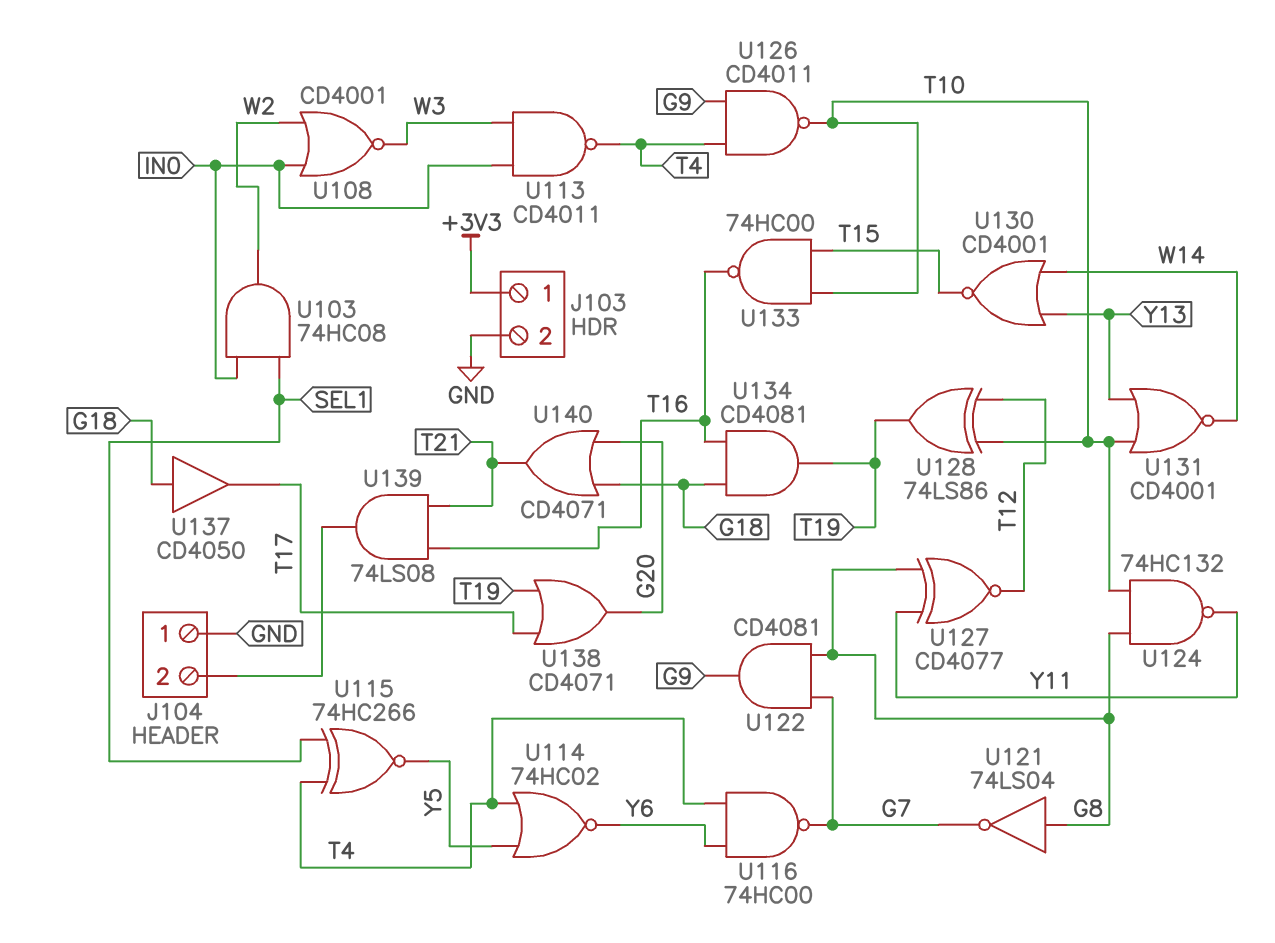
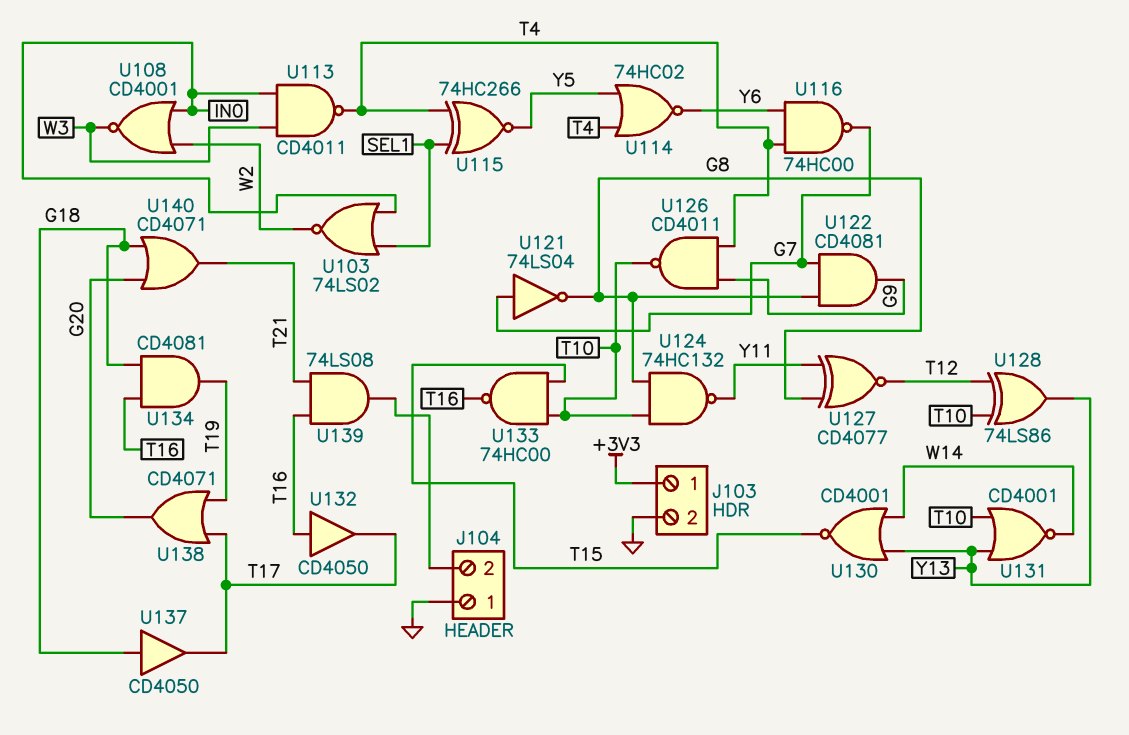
U103: AND 74HC08 (in IN0, in SEL1, out W2) -> NOR 74LS02 (in IN0, in SEL1, out W2)
U121: NOT 74LS04 (in G8, out G7) -> NOT 74LS04 (in G7, out G8)
U128: XOR 74LS86 (in T10, in T12, out T19) -> XOR 74LS86 (in T10, in T12, out Y13)
U132: none -> buffer CD4050 (in T16, out T17)

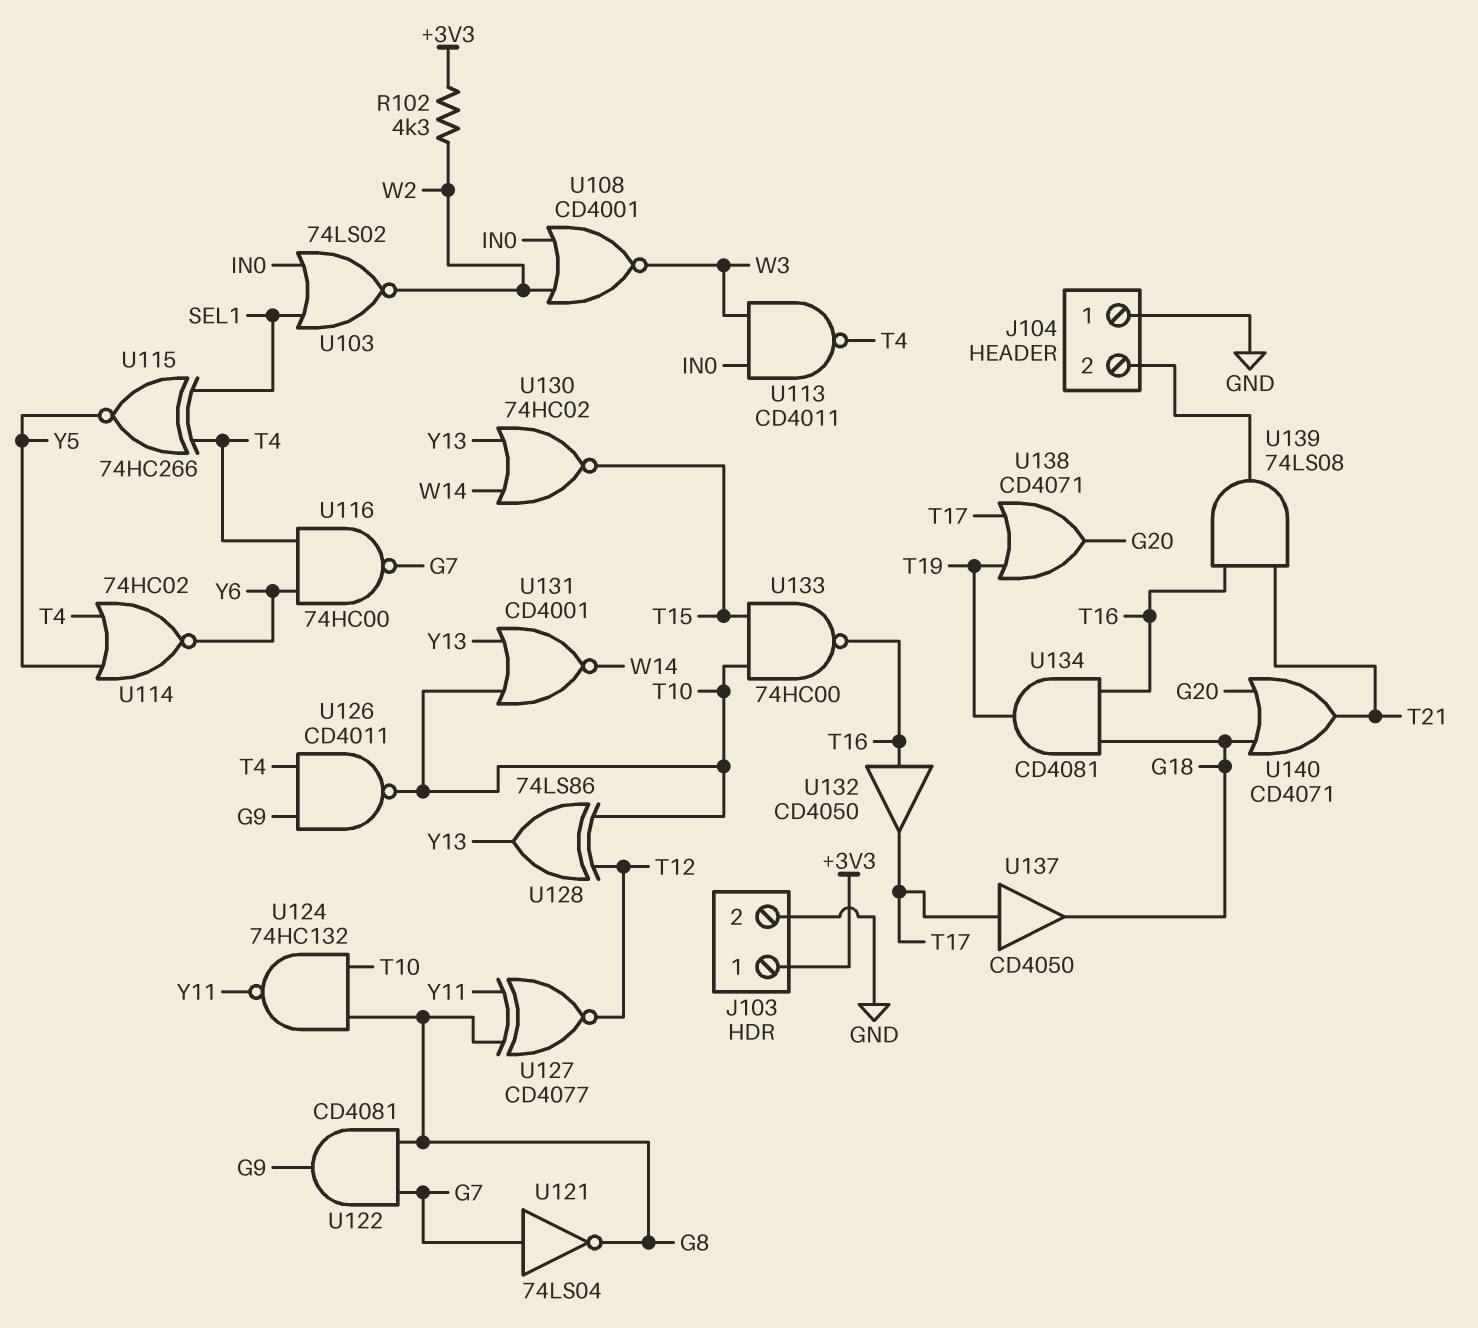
R102: none -> 4.3k (+3V3, W2)
U130: NOR CD4001 (in W14, in Y13, out T15) -> NOR 74HC02 (in W14, in Y13, out T15)
U137: buffer CD4050 (in G18, out T17) -> buffer CD4050 (in T17, out G18)

